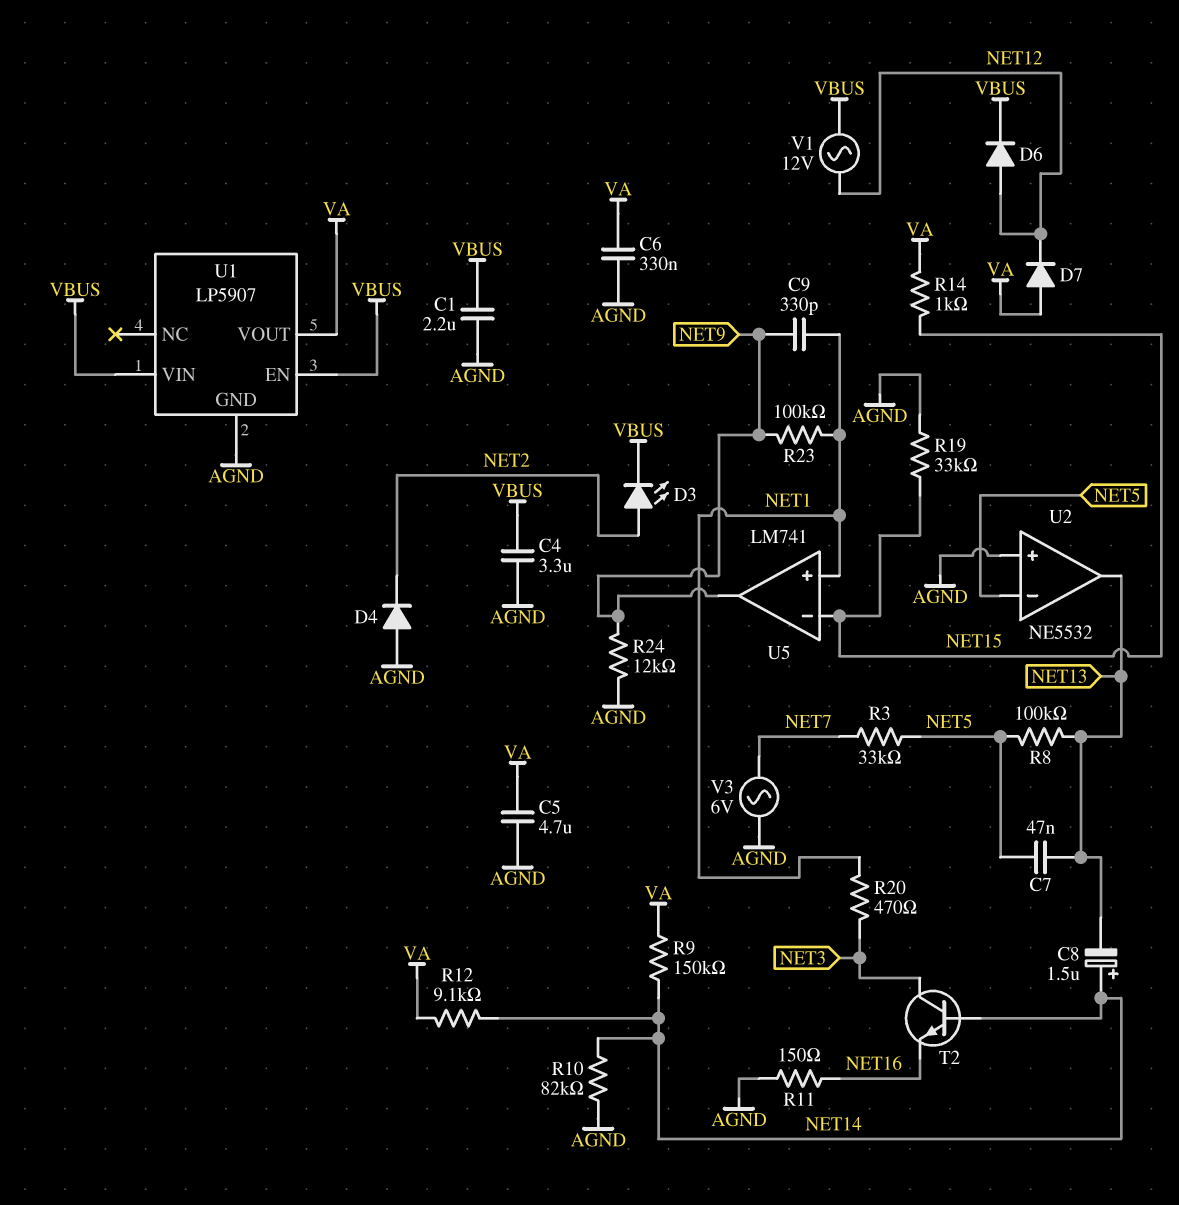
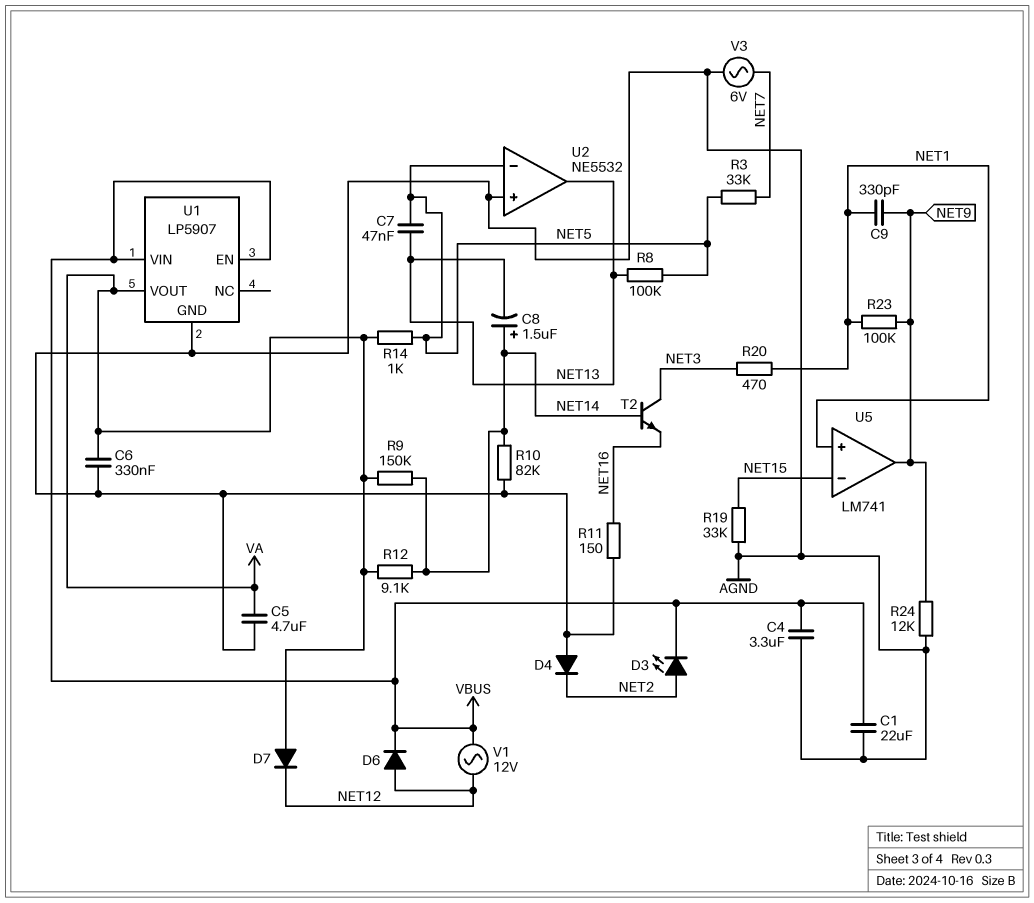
C1: 2.2uF (AGND, VBUS) -> 22uF (AGND, VBUS)
R14: 1k (NET15, VA) -> 1k (NET5, VA)

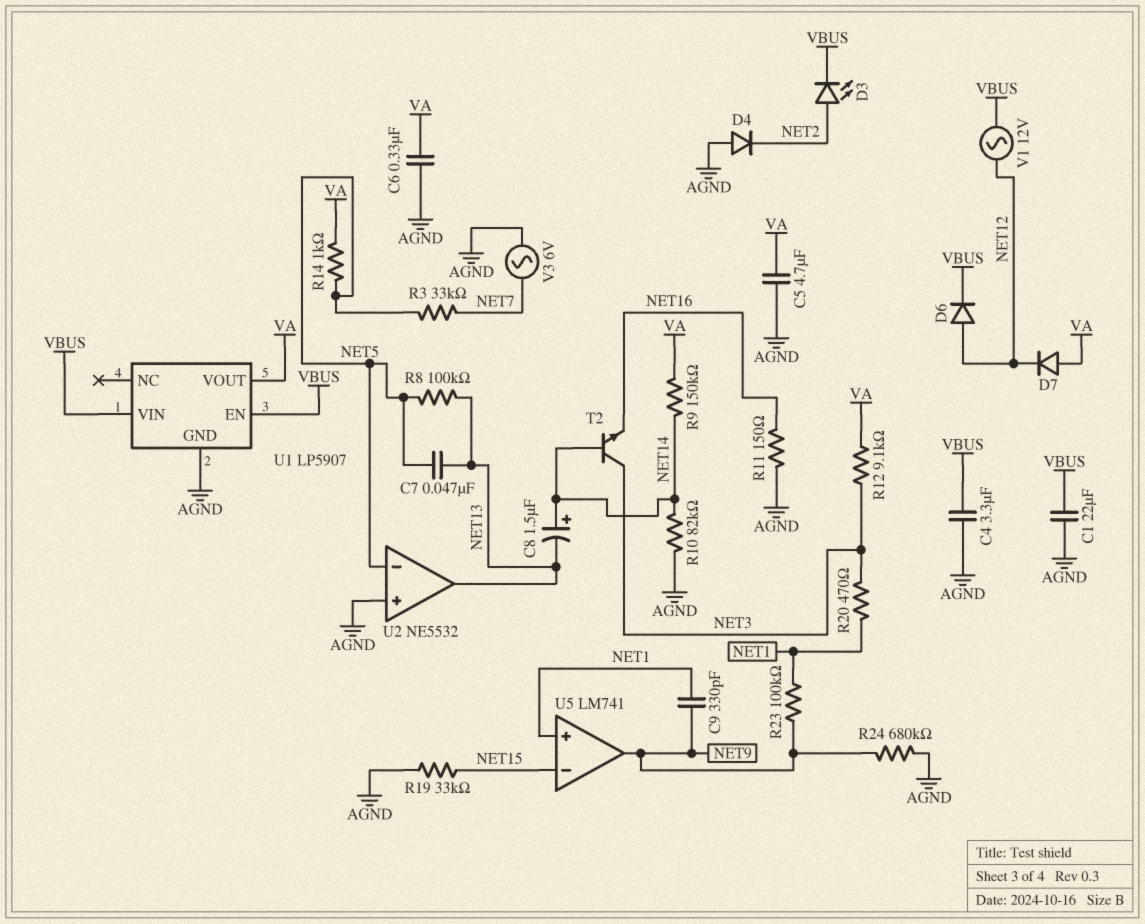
R12: 9.1k (NET14, VA) -> 9.1k (NET3, VA)
R24: 12k (AGND, NET9) -> 680k (AGND, NET9)

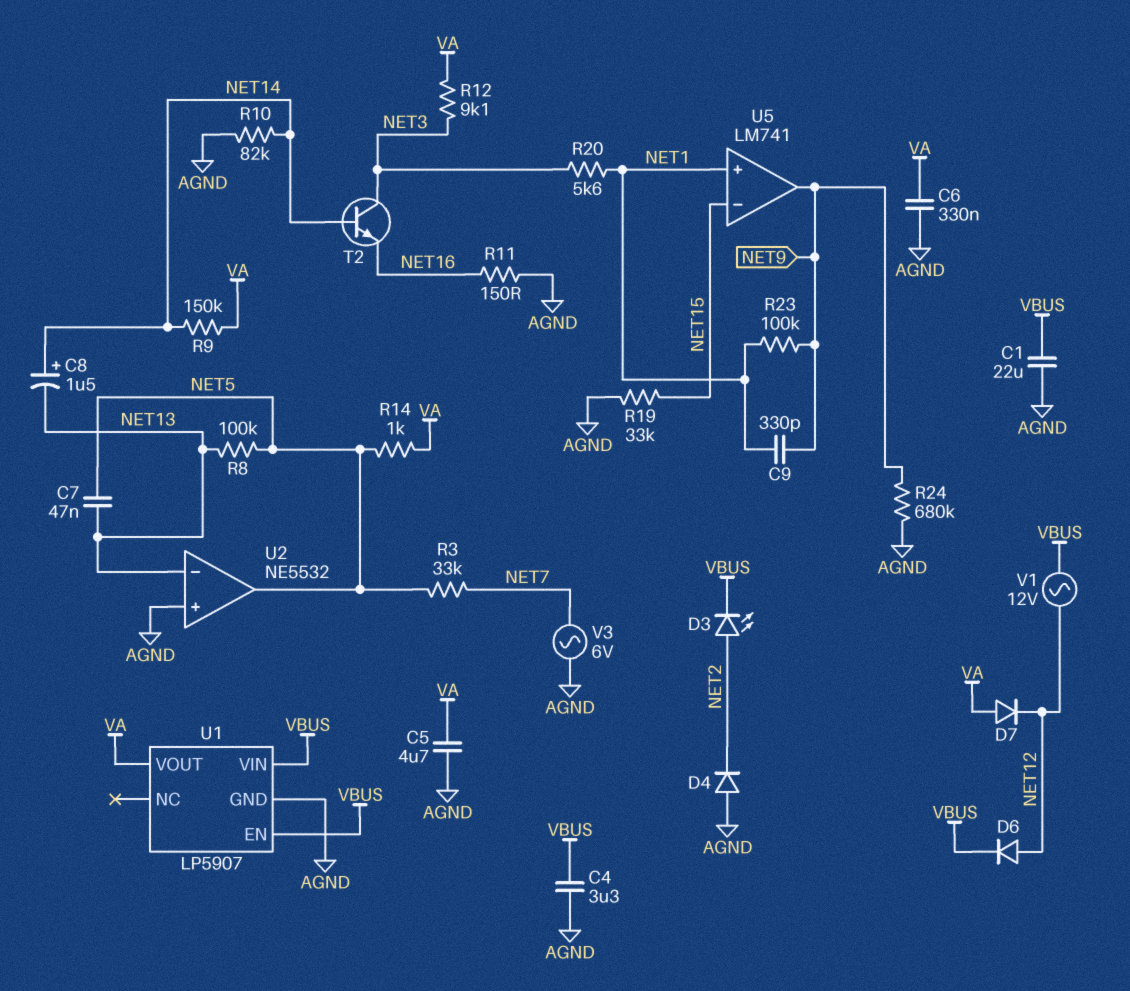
R20: 470 (NET1, NET3) -> 5.6k (NET1, NET3)
U2 pin in-: NET5 -> NET13
U2 pin out: NET13 -> NET5

